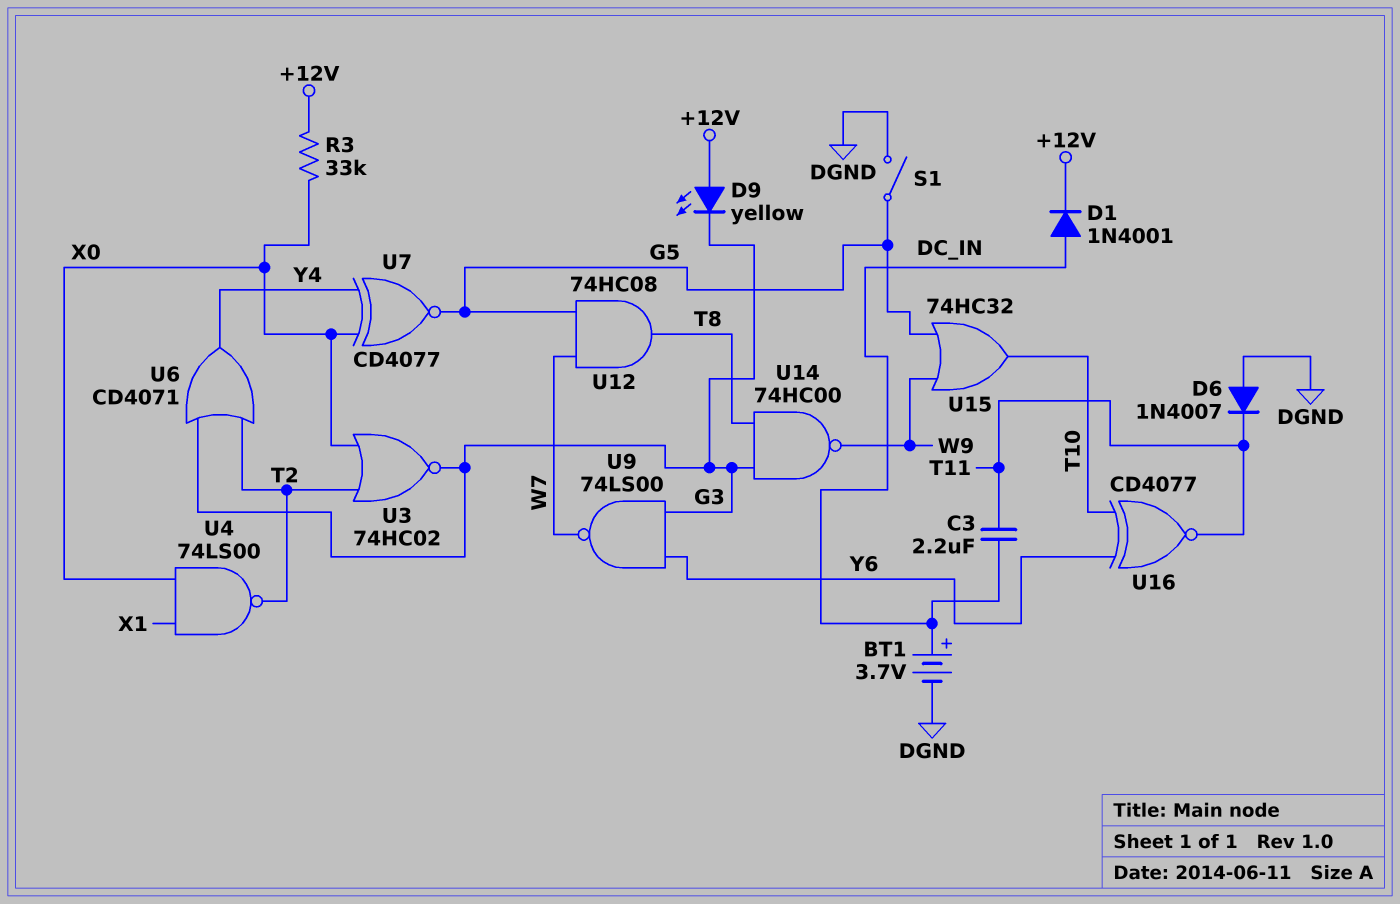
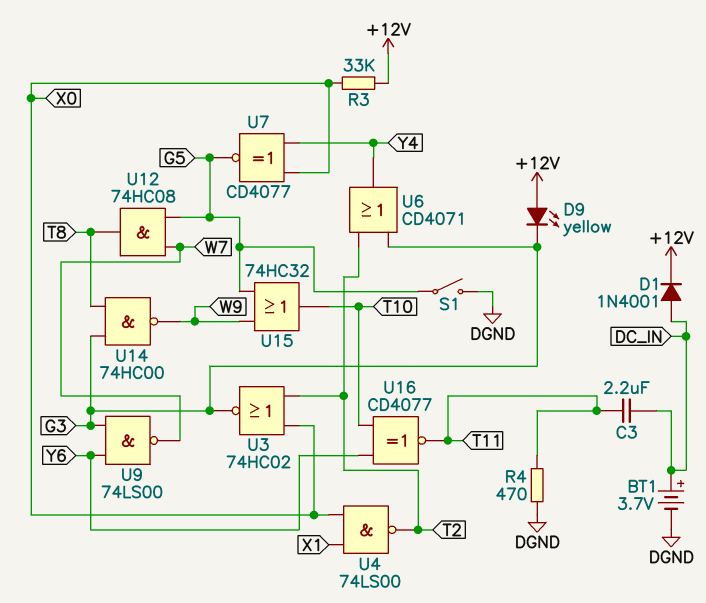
D6: diode 1N4007 (A DGND, K T11) -> none
R4: none -> 470 (DGND, T11)

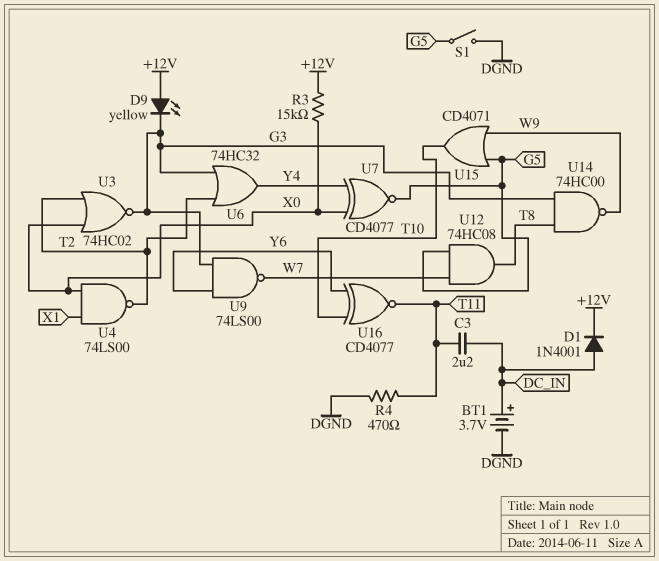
R3: 33k (+12V, X0) -> 15k (+12V, X0)
U6: OR CD4071 (in G3, in T2, out Y4) -> OR 74HC32 (in G3, in T2, out Y4)
U15: OR 74HC32 (in G5, in W9, out T10) -> OR CD4071 (in G5, in W9, out T10)

